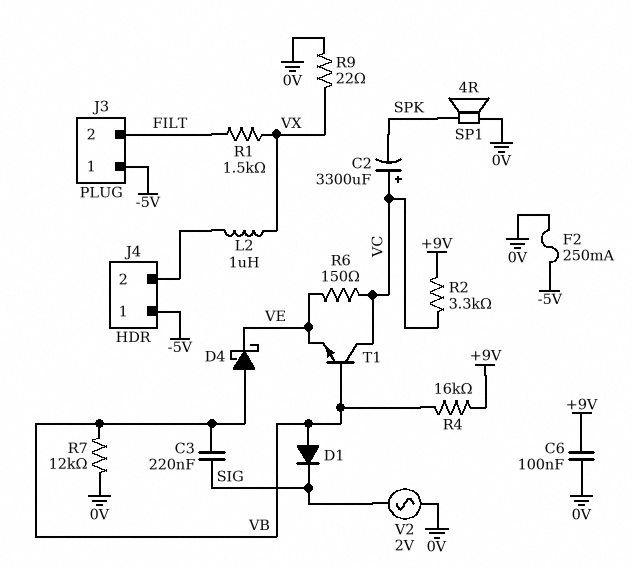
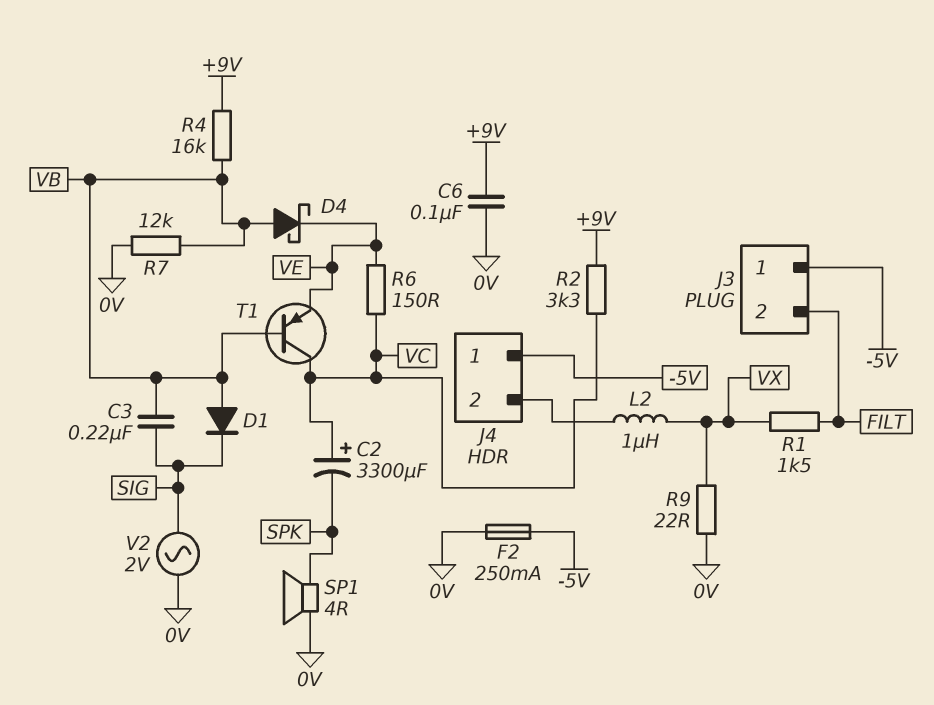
T1: NPN (B VB, C VC, E VE) -> PNP (B VB, C VC, E VE)

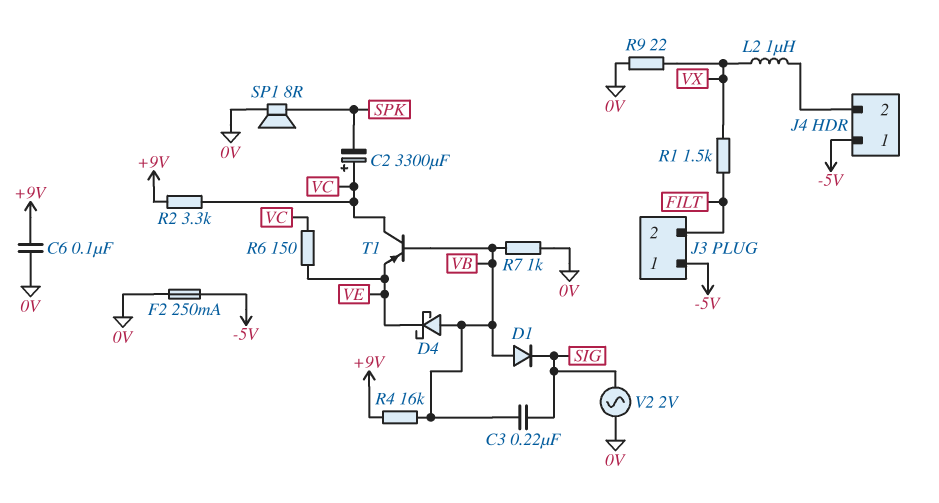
R7: 12k (0V, VB) -> 1k (0V, VB)
SP1: speaker 4R (0V, SPK) -> speaker 8R (0V, SPK)

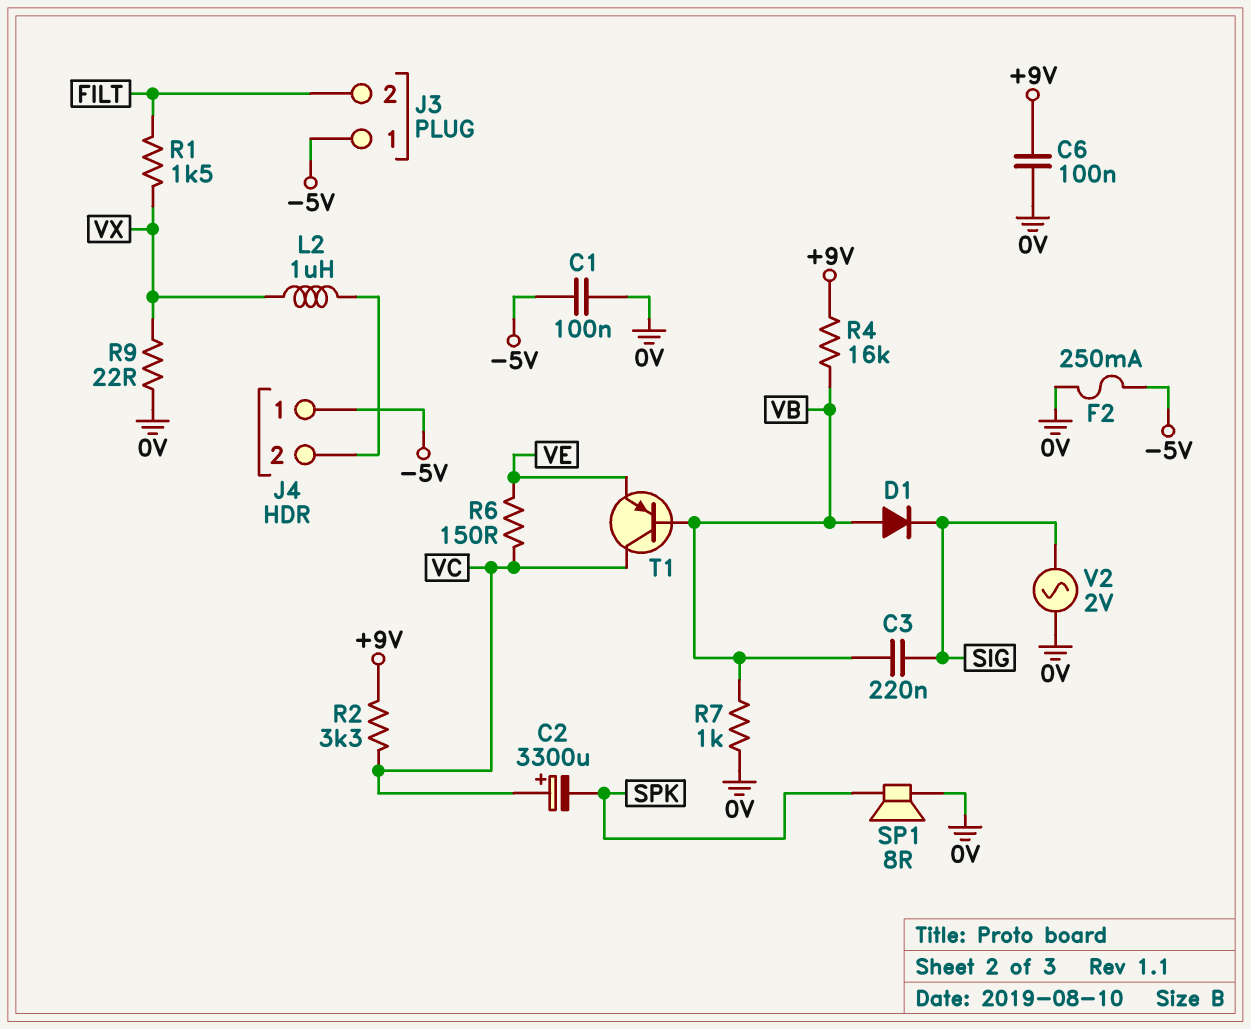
C1: none -> 100nF (-5V, 0V)
D4: schottky (A VB, K VE) -> none

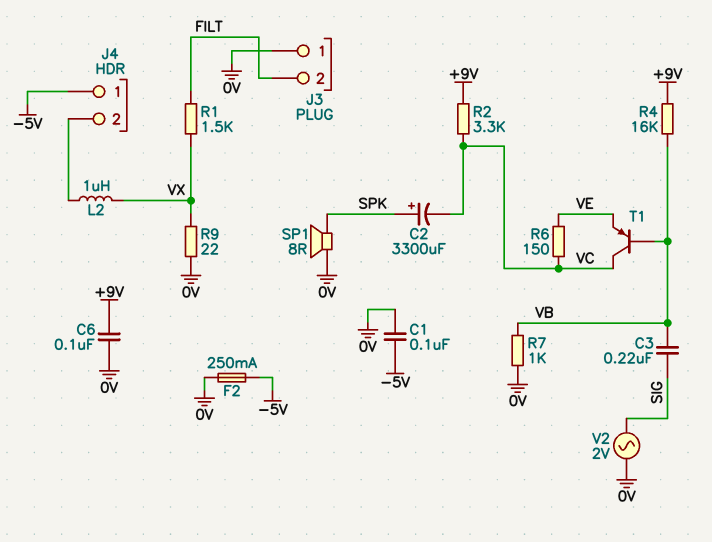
C2: 3300uF (plus VC, minus SPK) -> 3300uF (plus SPK, minus VC)
D1: diode (A VB, K SIG) -> none
J3 pin 1: -5V -> 0V

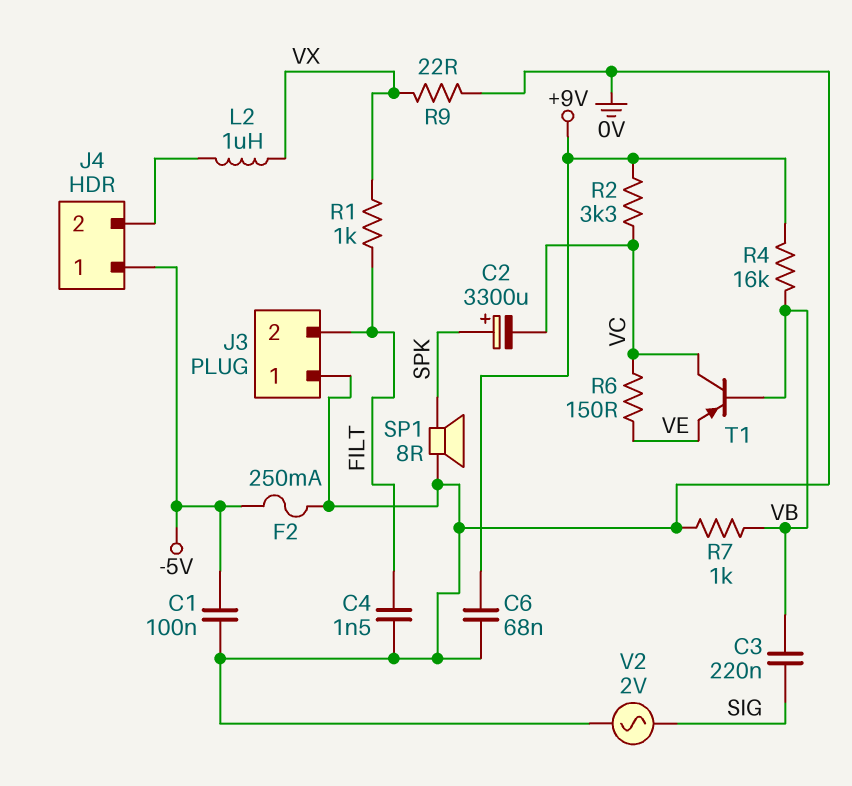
C4: none -> 1.5nF (0V, FILT)
C6: 100nF (+9V, 0V) -> 68nF (+9V, 0V)
R1: 1.5k (FILT, VX) -> 1k (FILT, VX)

